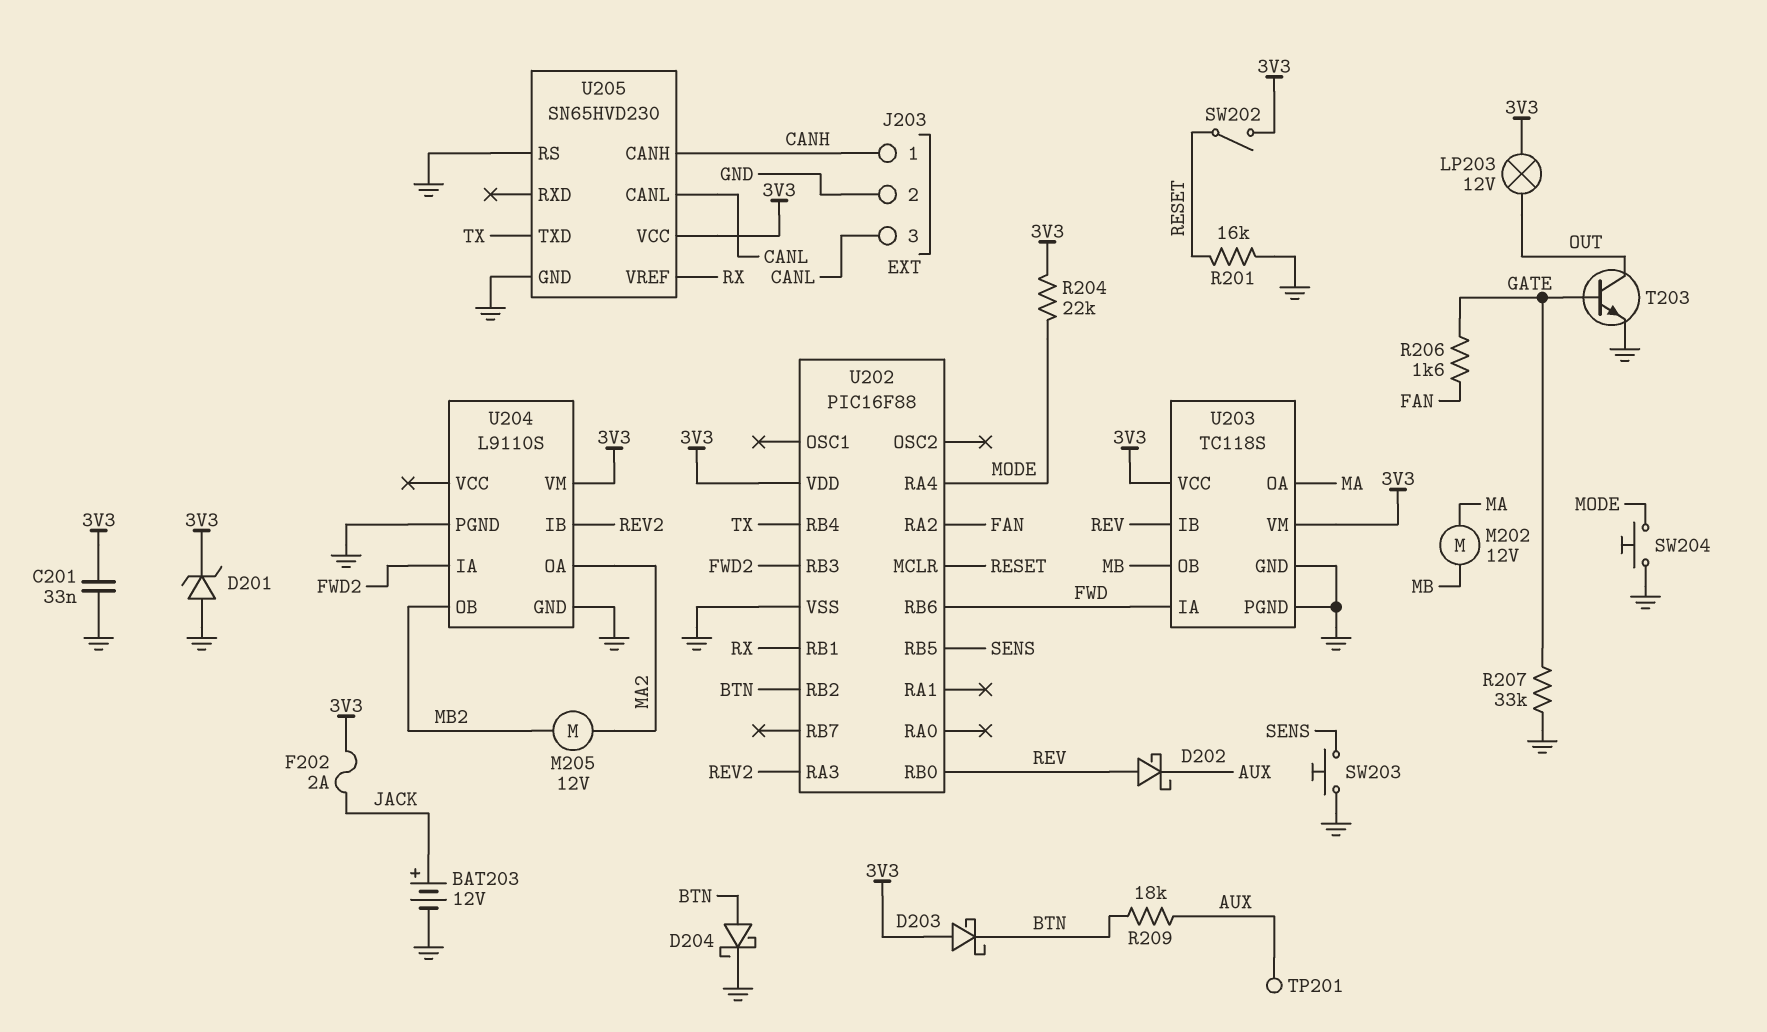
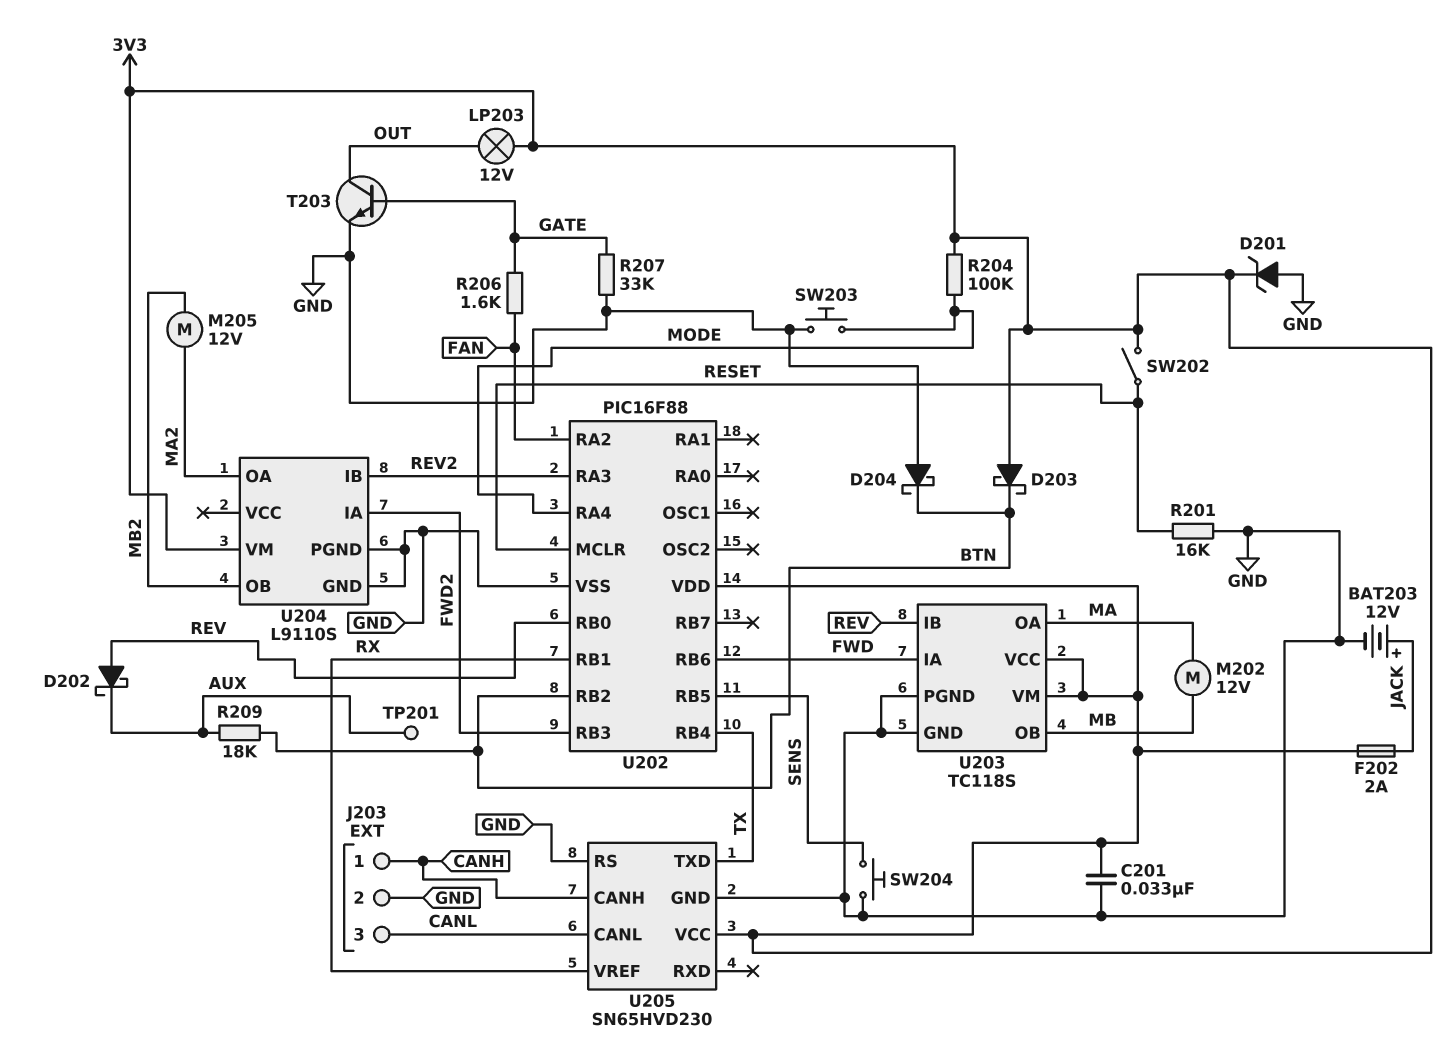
D204: schottky (A BTN, K GND) -> schottky (A GND, K BTN)
R204: 22k (3V3, MODE) -> 100k (3V3, MODE)
SW203: button (GND, SENS) -> button (GND, MODE)
SW204: button (GND, MODE) -> button (GND, SENS)

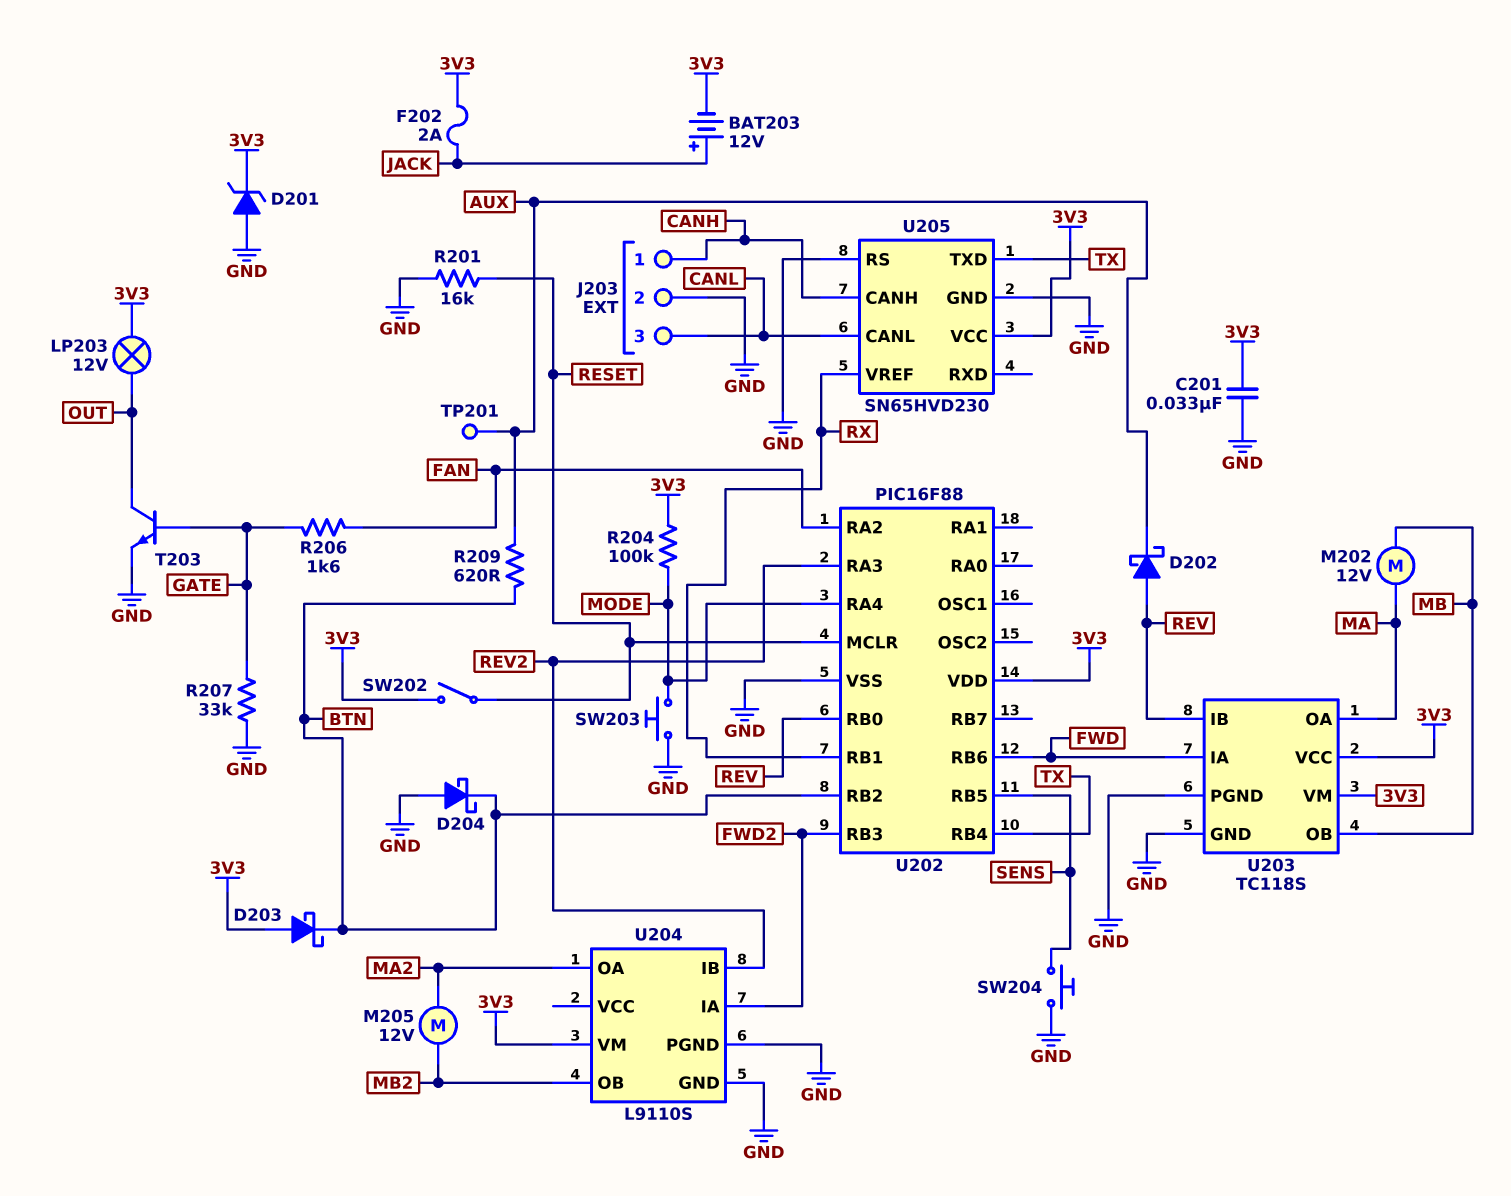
BAT203: 12V (plus JACK, minus GND) -> 12V (plus JACK, minus 3V3)
R209: 18k (AUX, BTN) -> 620 (AUX, BTN)

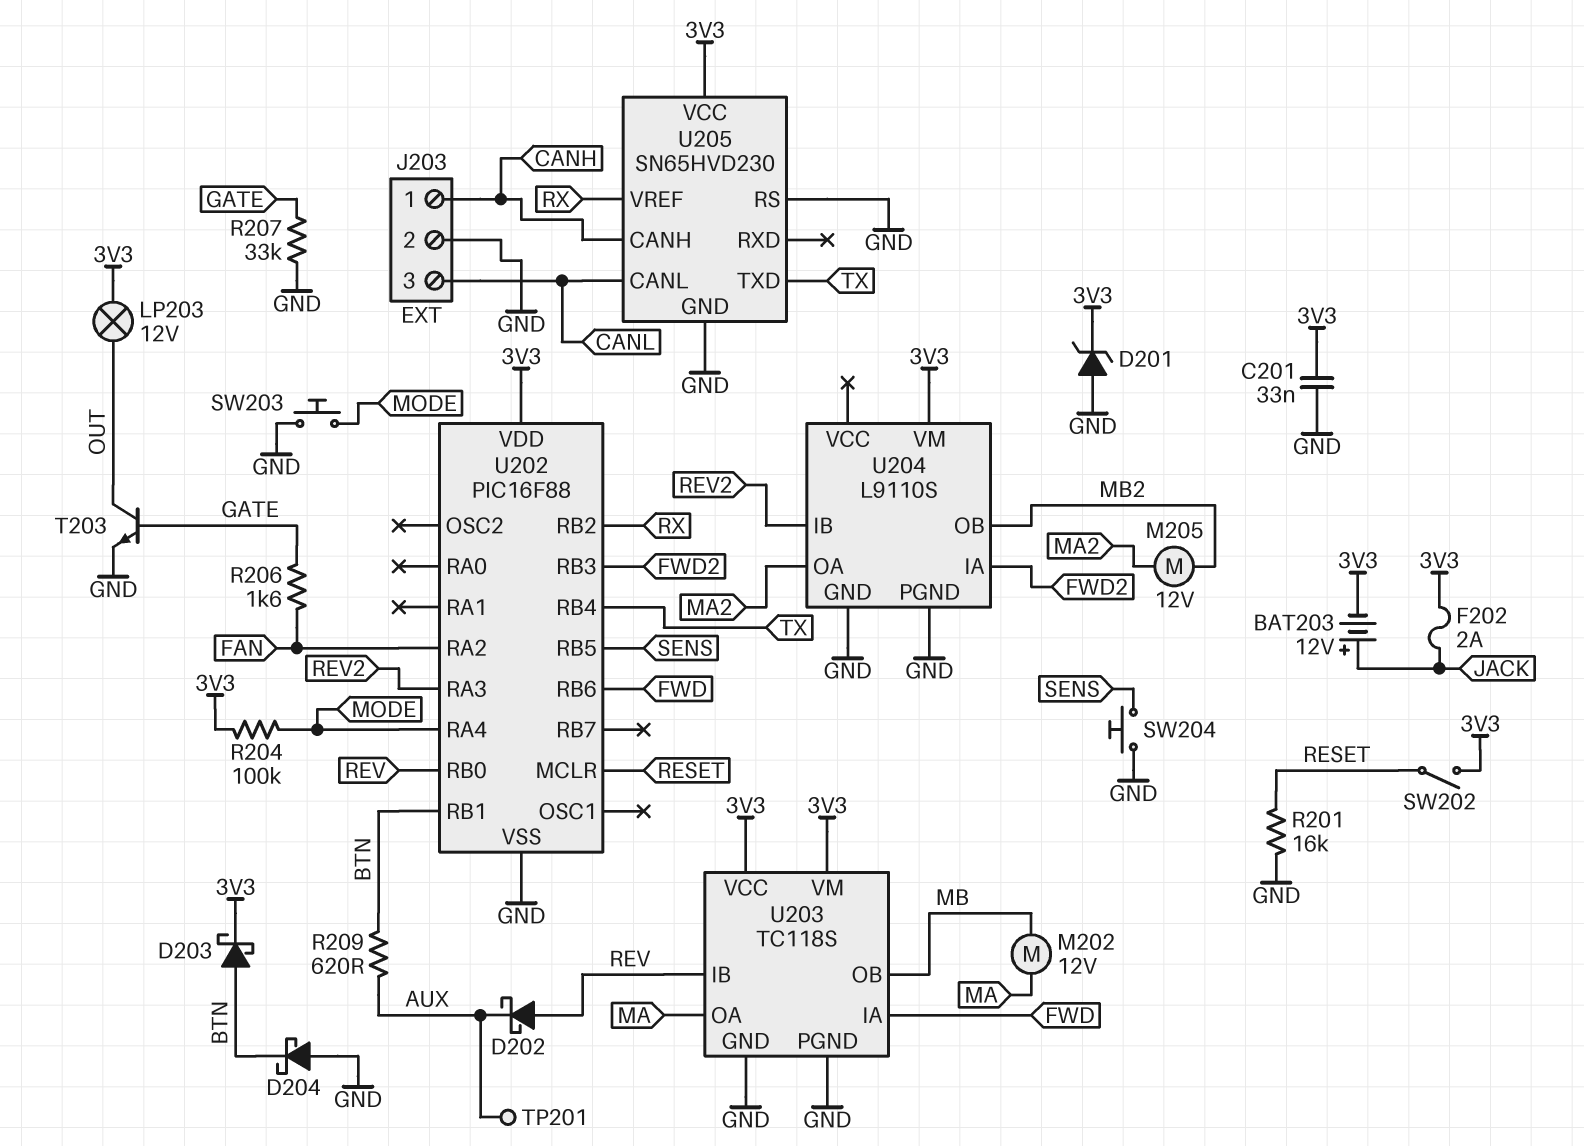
D203: schottky (A 3V3, K BTN) -> schottky (A BTN, K 3V3)
U202 pin RB1: RX -> BTN
U202 pin RB2: BTN -> RX

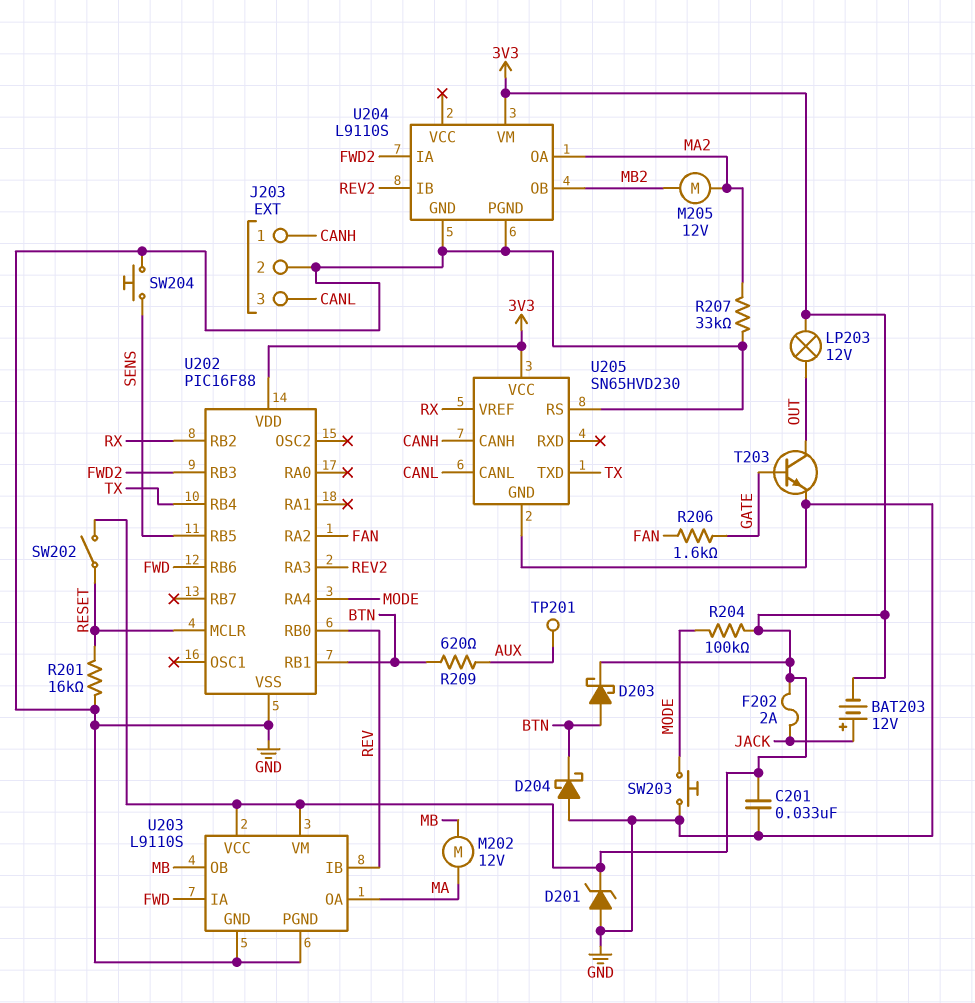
D202: schottky (A REV, K AUX) -> none
R207: 33k (GATE, GND) -> 33k (GND, MA2)
U203: TC118S -> L9110S

